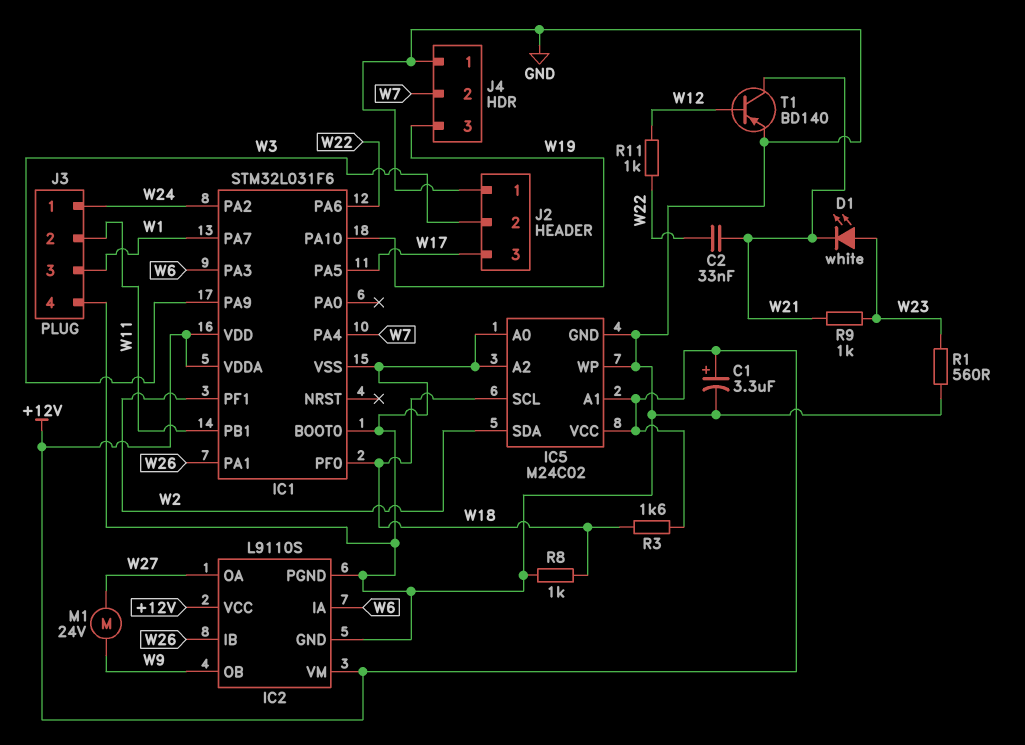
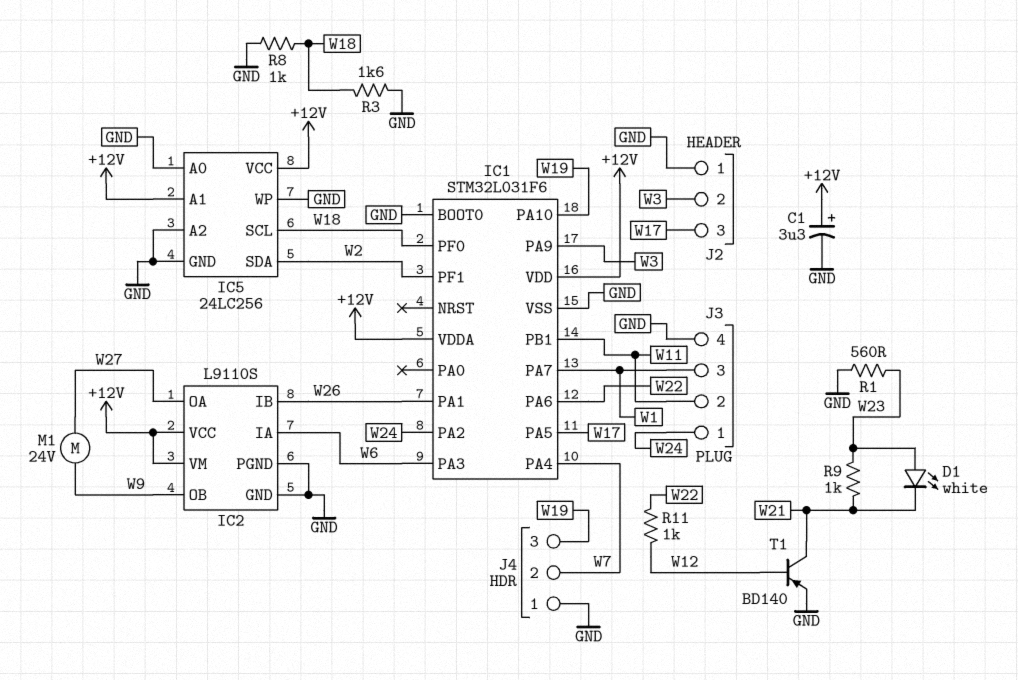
C2: 33nF (W21, W22) -> none
IC5: M24C02 -> 24LC256
R3: 1.6k (+12V, W18) -> 1.6k (GND, W18)

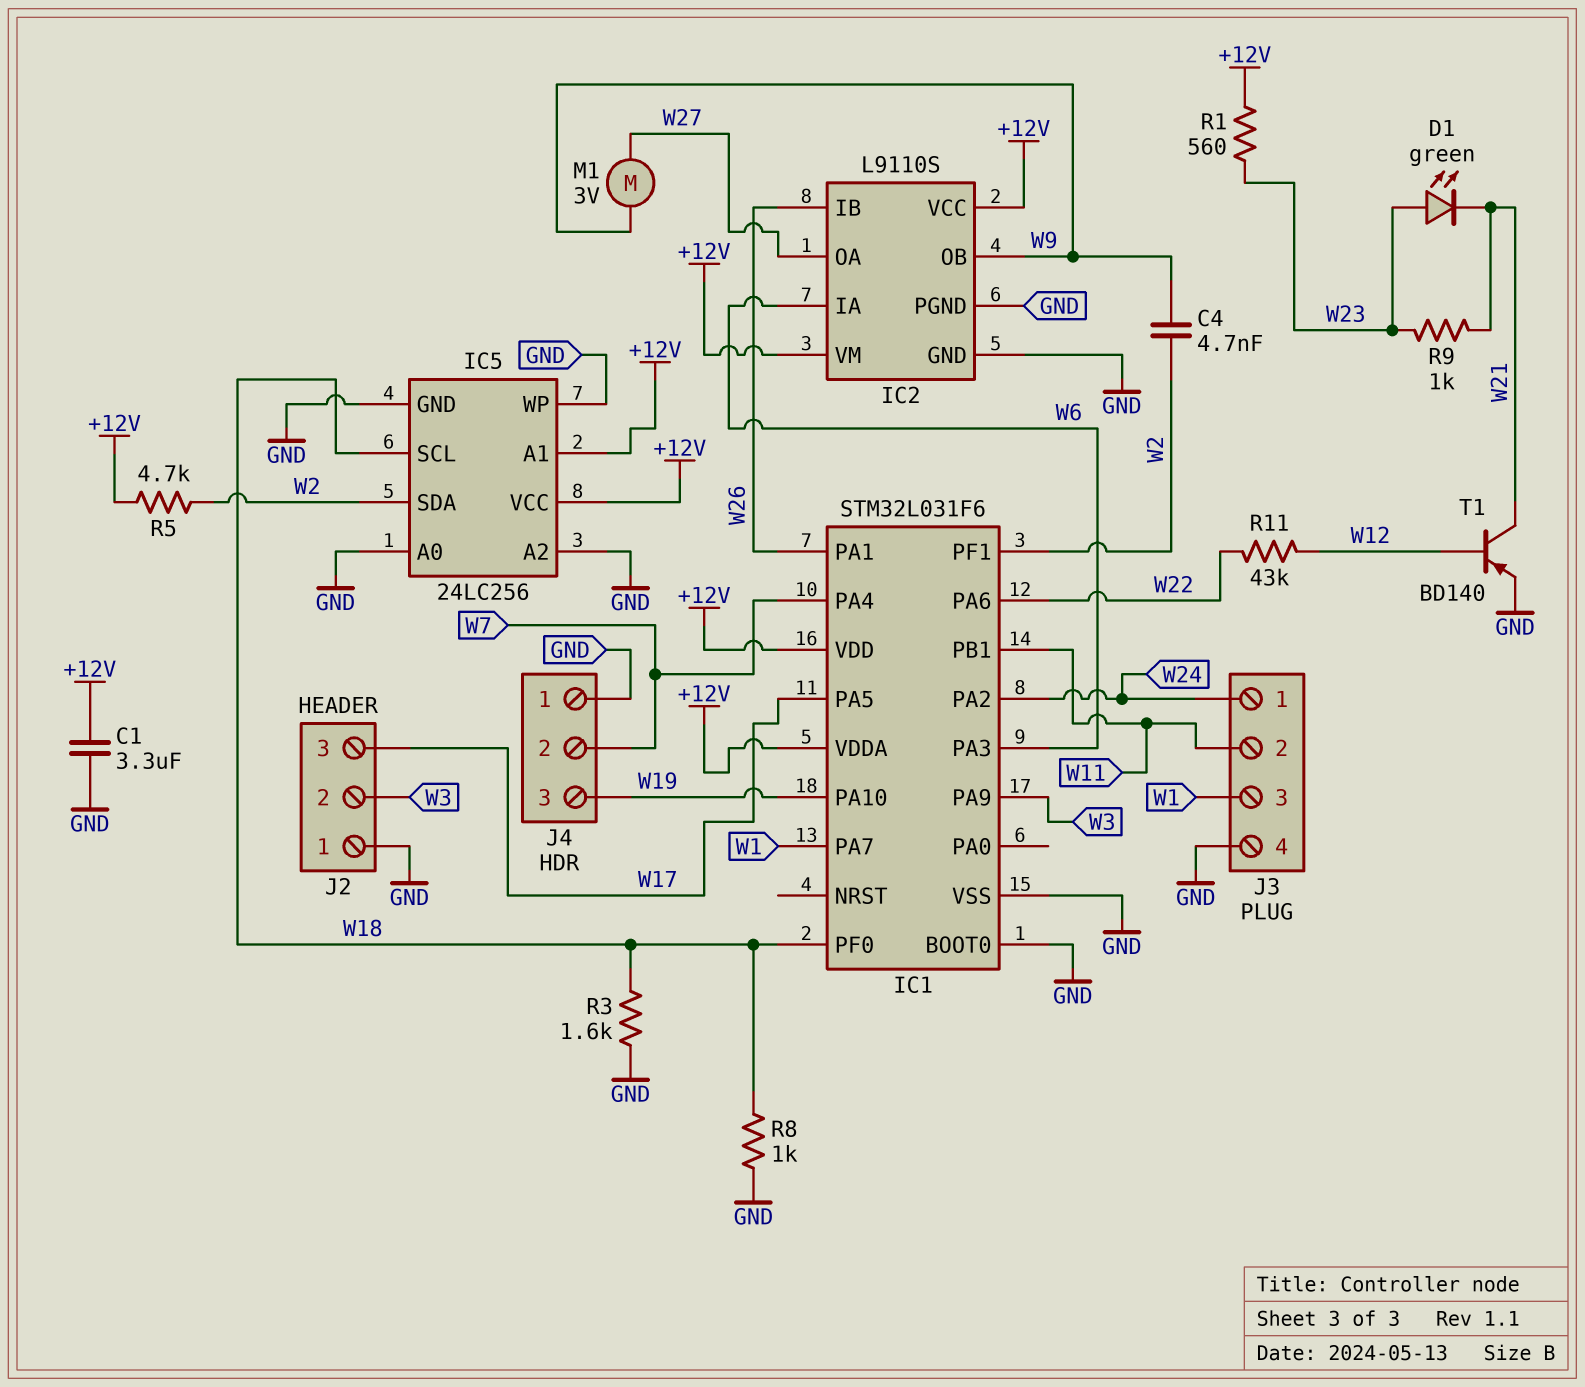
C1: 3.3uF (plus +12V, minus GND) -> 3.3uF (+12V, GND)
C4: none -> 4.7nF (W2, W9)
D1: LED white (A W23, K W21) -> LED green (A W23, K W21)
M1: motor 24V (W9, W27) -> motor 3V (W9, W27)
R1: 560 (GND, W23) -> 560 (+12V, W23)
R5: none -> 4.7k (+12V, W2)
R11: 1k (W12, W22) -> 43k (W12, W22)

